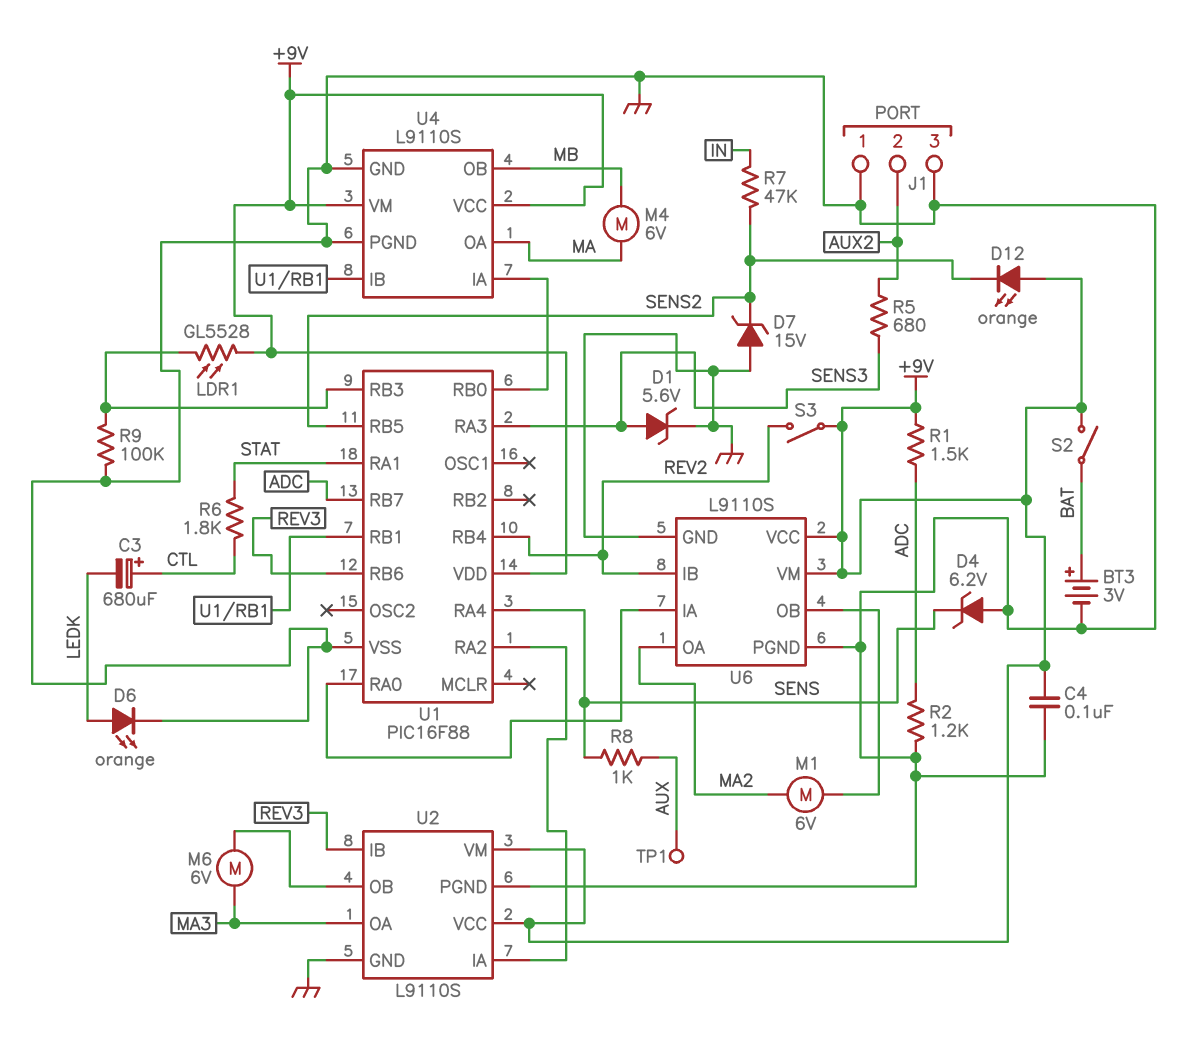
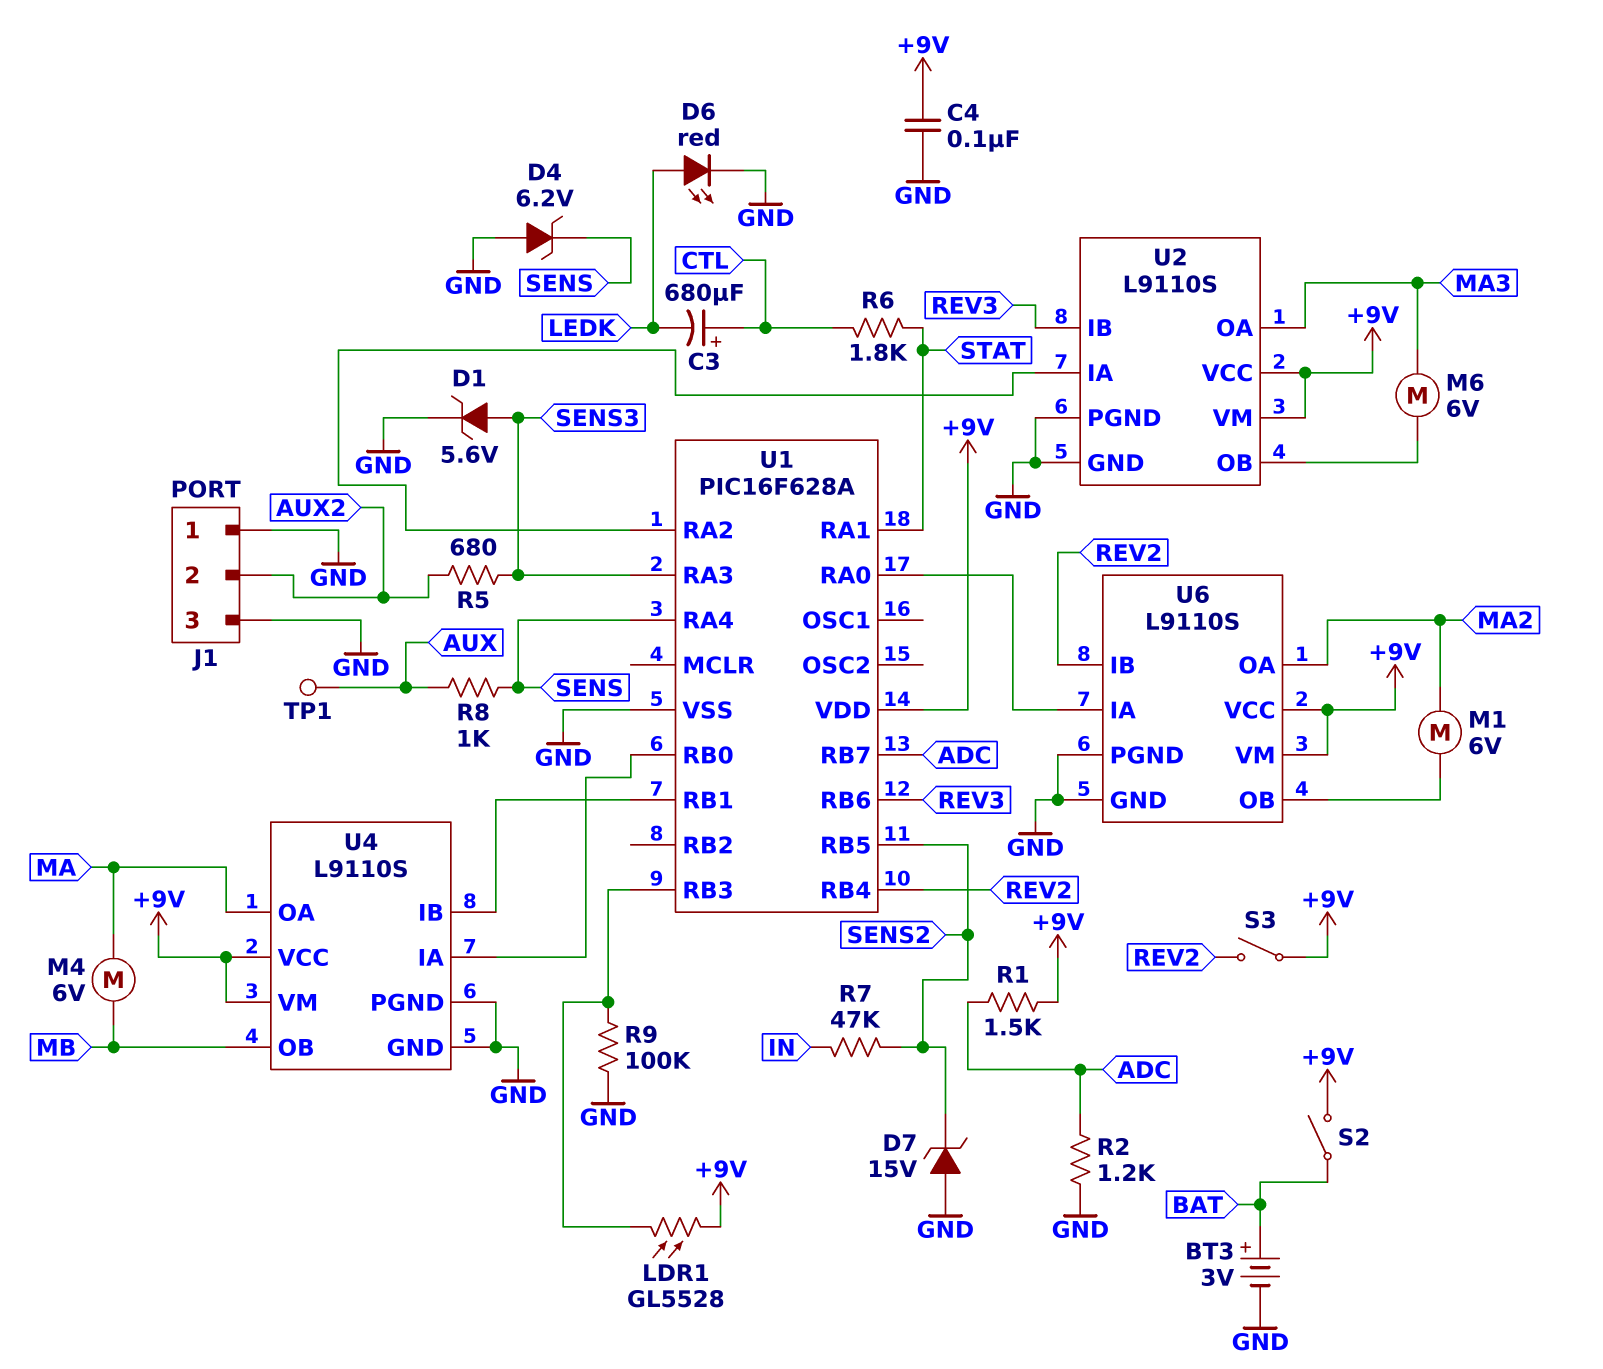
D6: LED orange (A LEDK, K GND) -> LED red (A LEDK, K GND)
D12: LED orange (A +9V, K SENS2) -> none
U1: PIC16F88 -> PIC16F628A

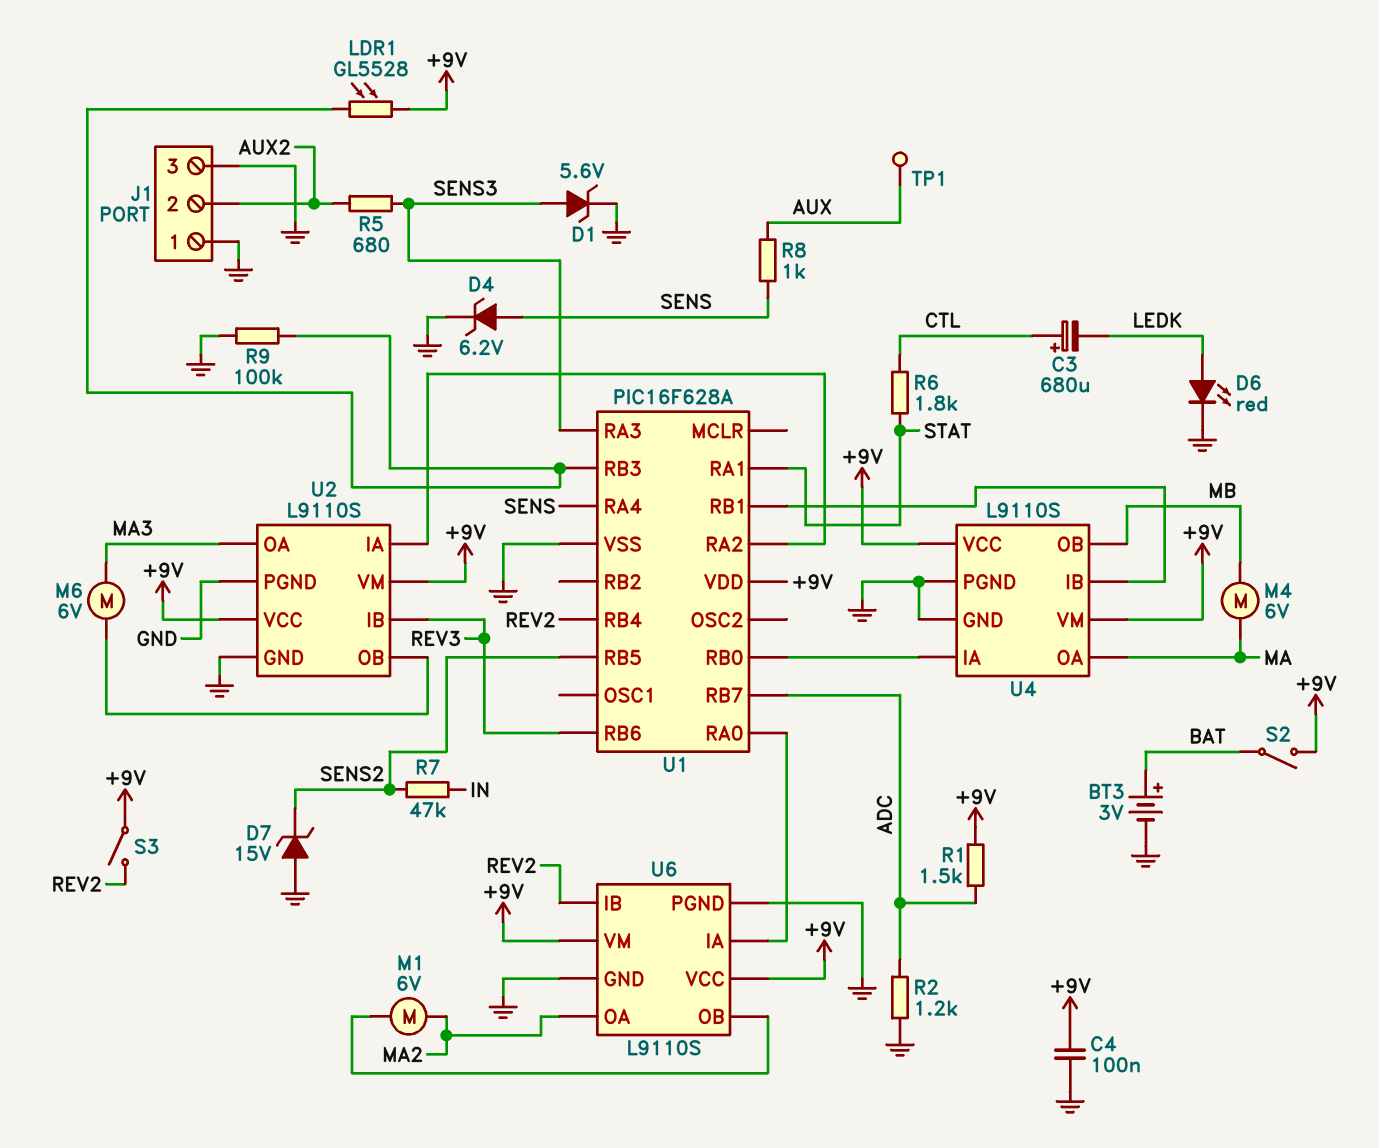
D4: zener 6.2V (A GND, K SENS) -> zener 6.2V (A SENS, K GND)

